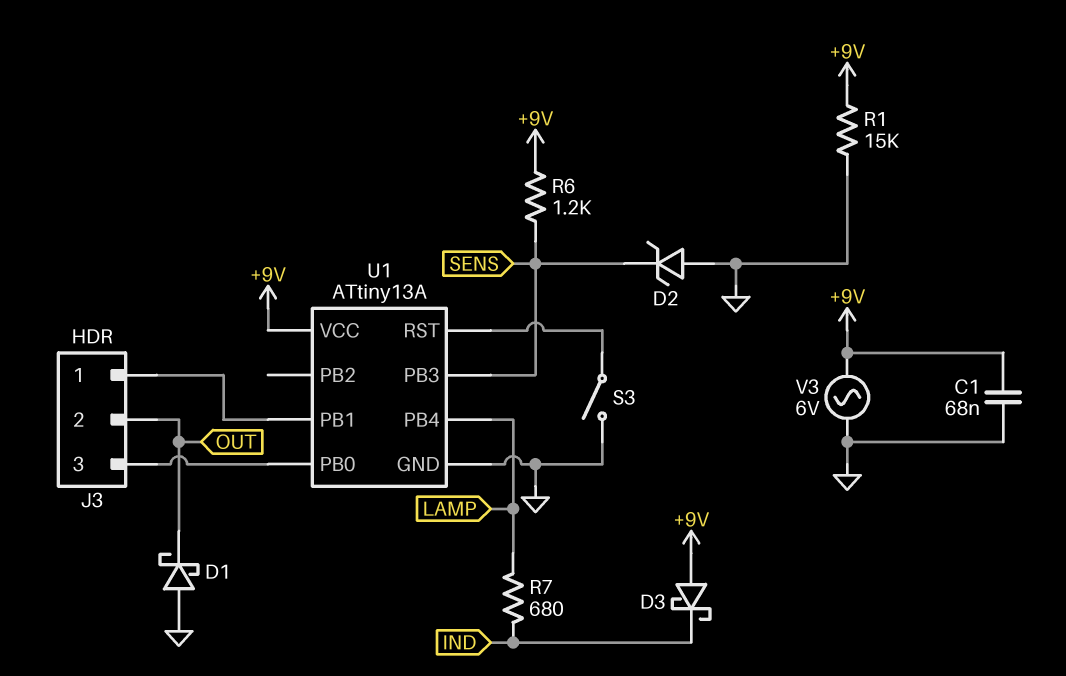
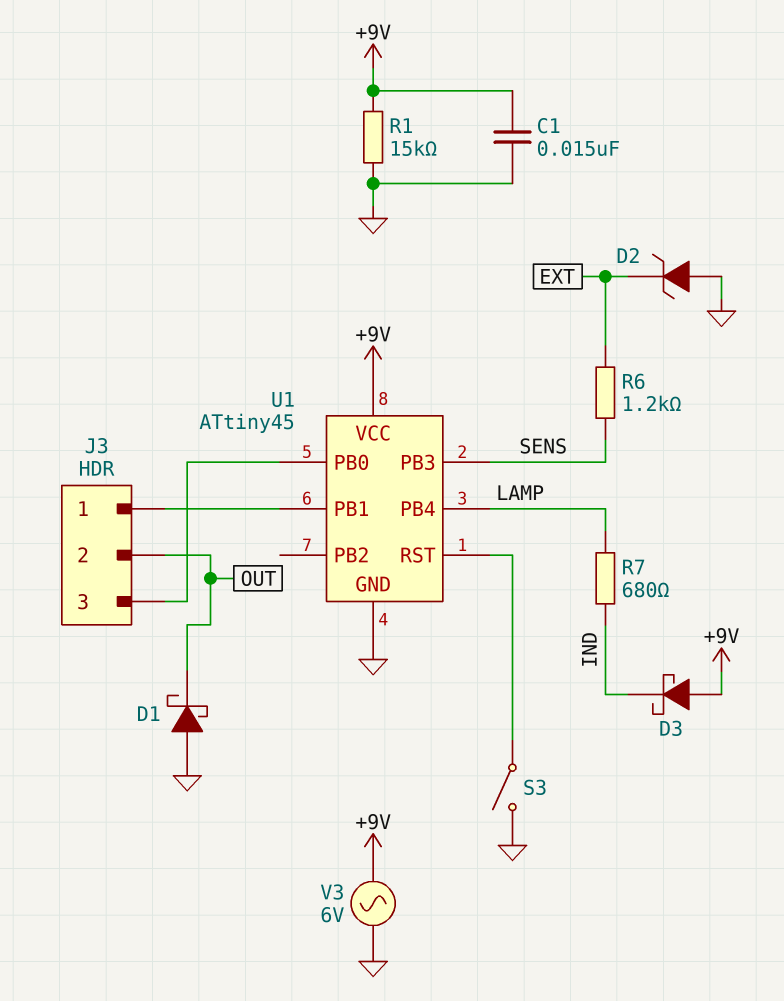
C1: 68nF (+9V, GND) -> 15nF (+9V, GND)
D2: zener (A GND, K SENS) -> zener (A GND, K EXT)
R6: 1.2k (+9V, SENS) -> 1.2k (EXT, SENS)
U1: ATtiny13A -> ATtiny45

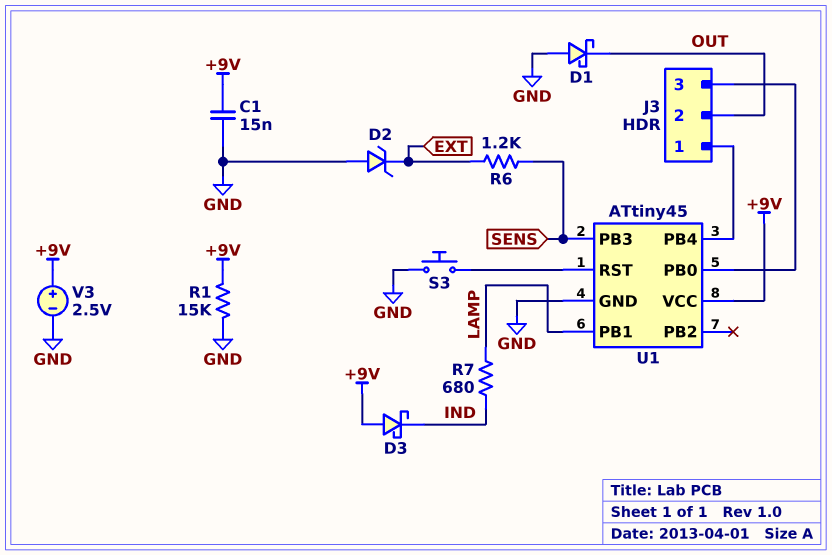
S3: switch (GND, U1/RST) -> button (GND, U1/RST)
U1 pin PB1: J3/1 -> LAMP
U1 pin PB4: LAMP -> J3/1
V3: AC 6V (+9V, GND) -> 2.5V (plus +9V, minus GND)

